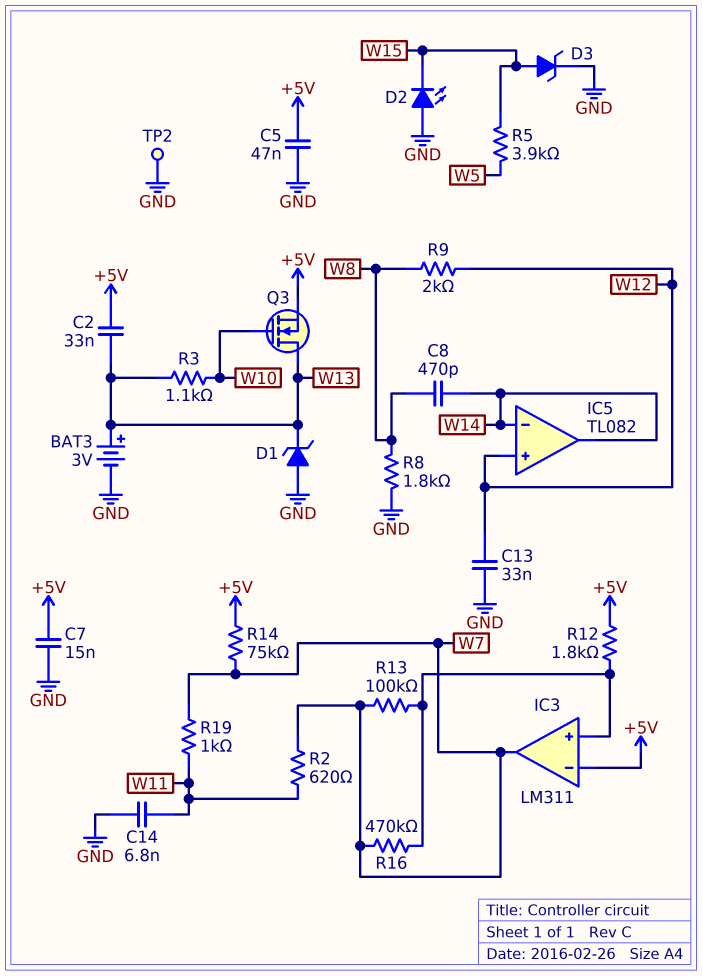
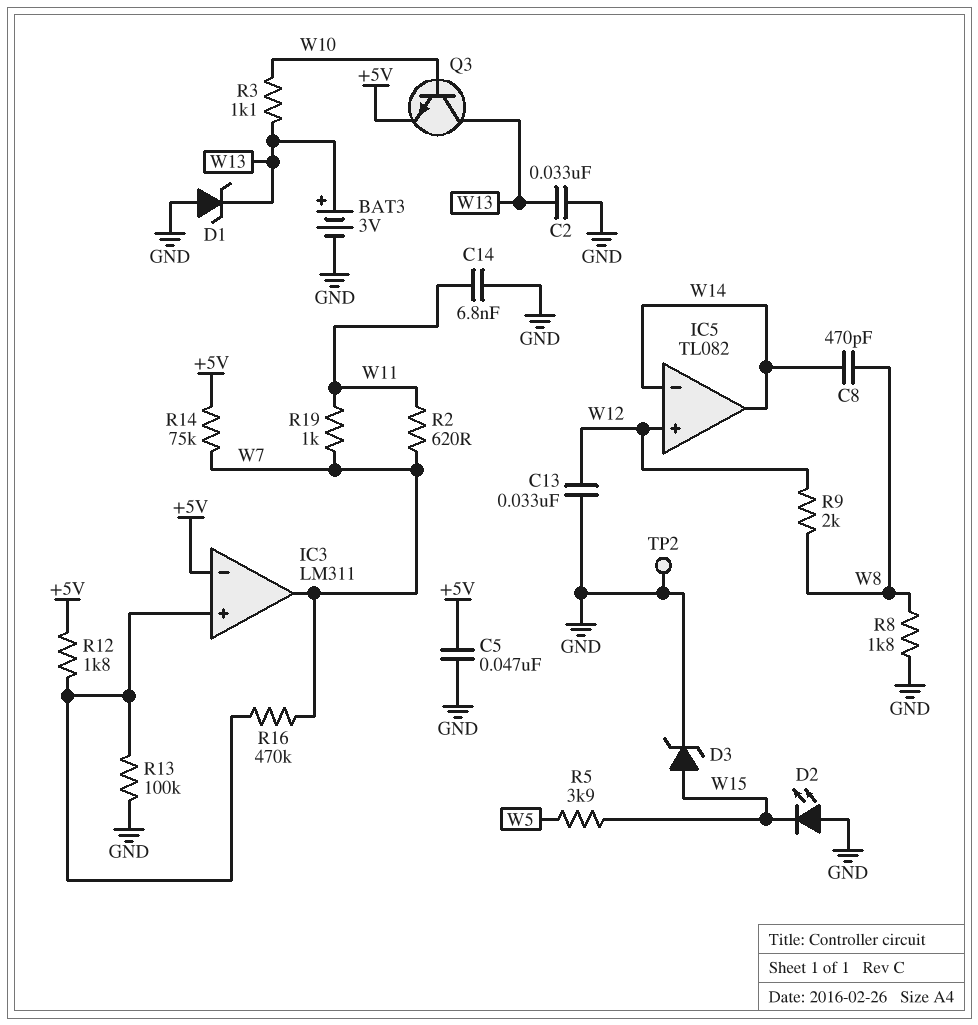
C2: 33nF (+5V, W13) -> 33nF (GND, W13)
C7: 15nF (+5V, GND) -> none
Q3: NMOS (G W10, D W13, S +5V) -> NPN (B W10, C W13, E +5V)
R13: 100k (IC3/in+, W7) -> 100k (GND, IC3/in+)

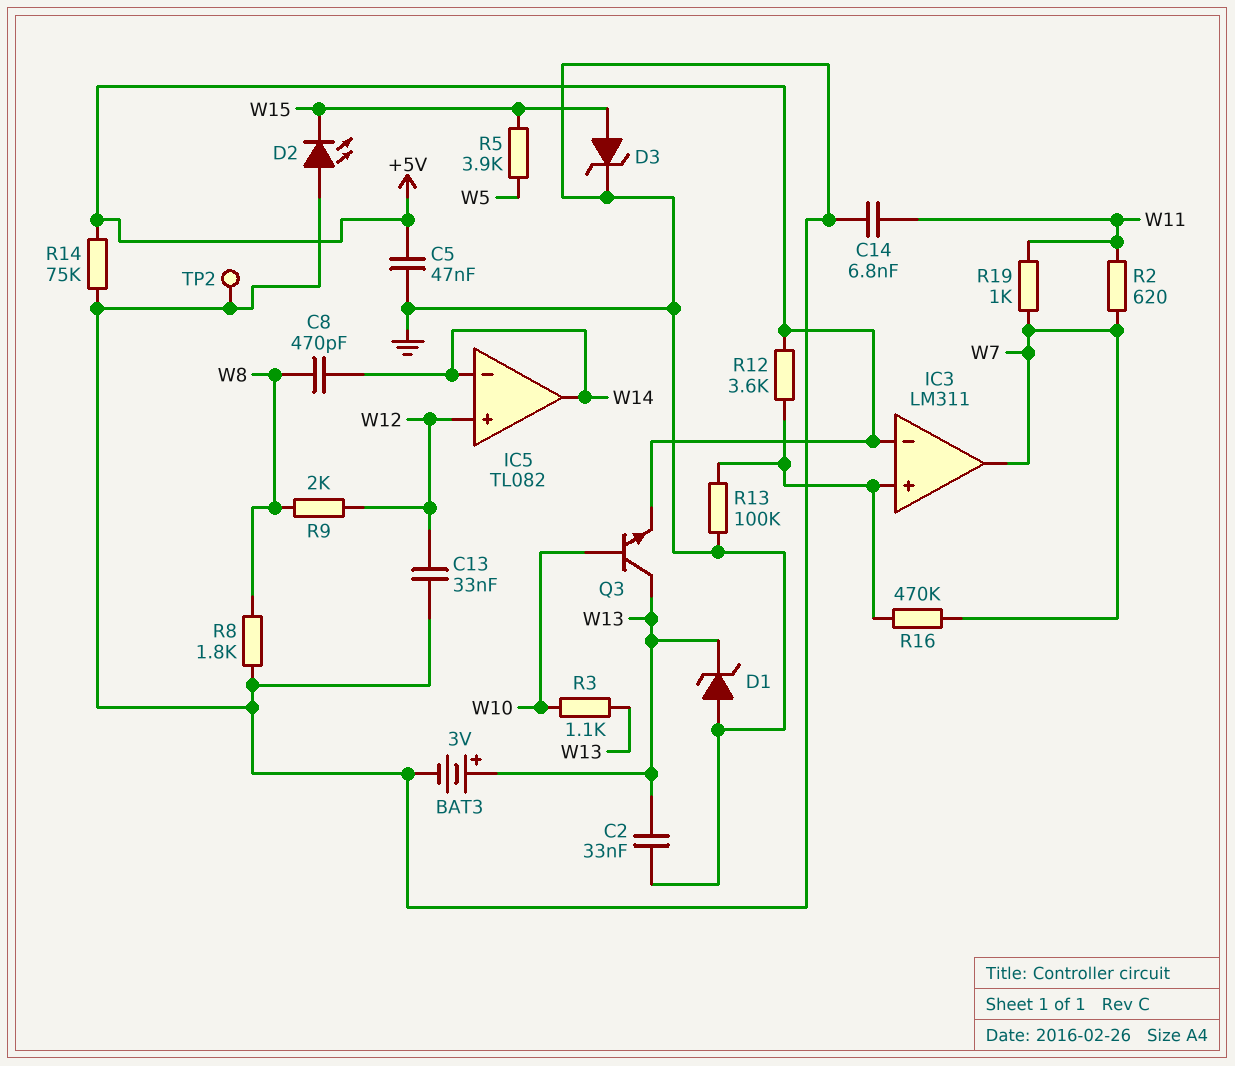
R12: 1.8k (+5V, IC3/in+) -> 3.6k (+5V, IC3/in+)
R14: 75k (+5V, W7) -> 75k (+5V, GND)

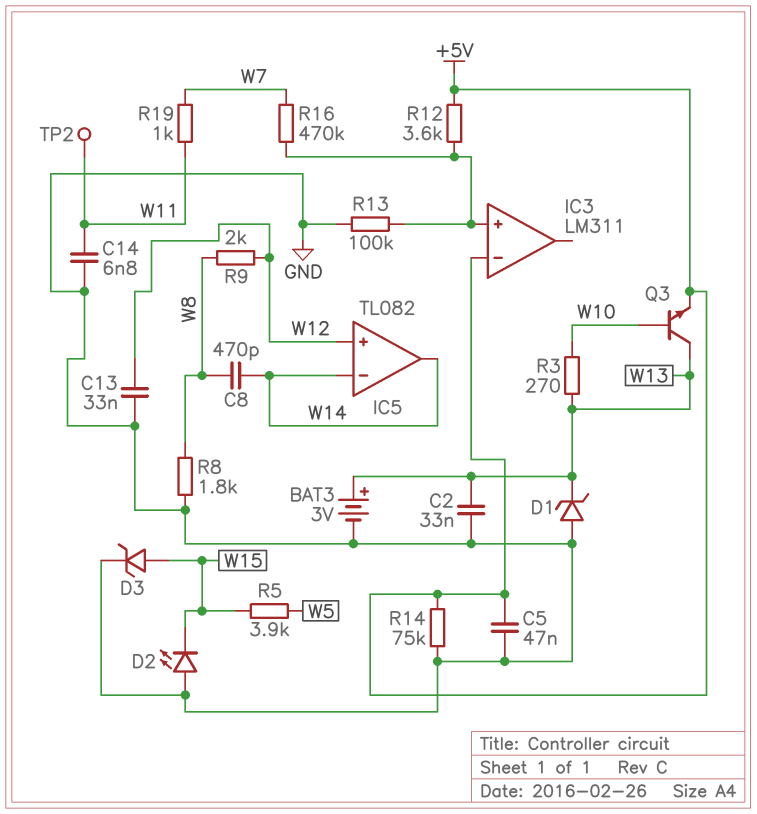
IC3 pin out: W7 -> none
R2: 620 (W7, W11) -> none
R3: 1.1k (W10, W13) -> 270 (W10, W13)
TP2: test point (GND) -> test point (W11)

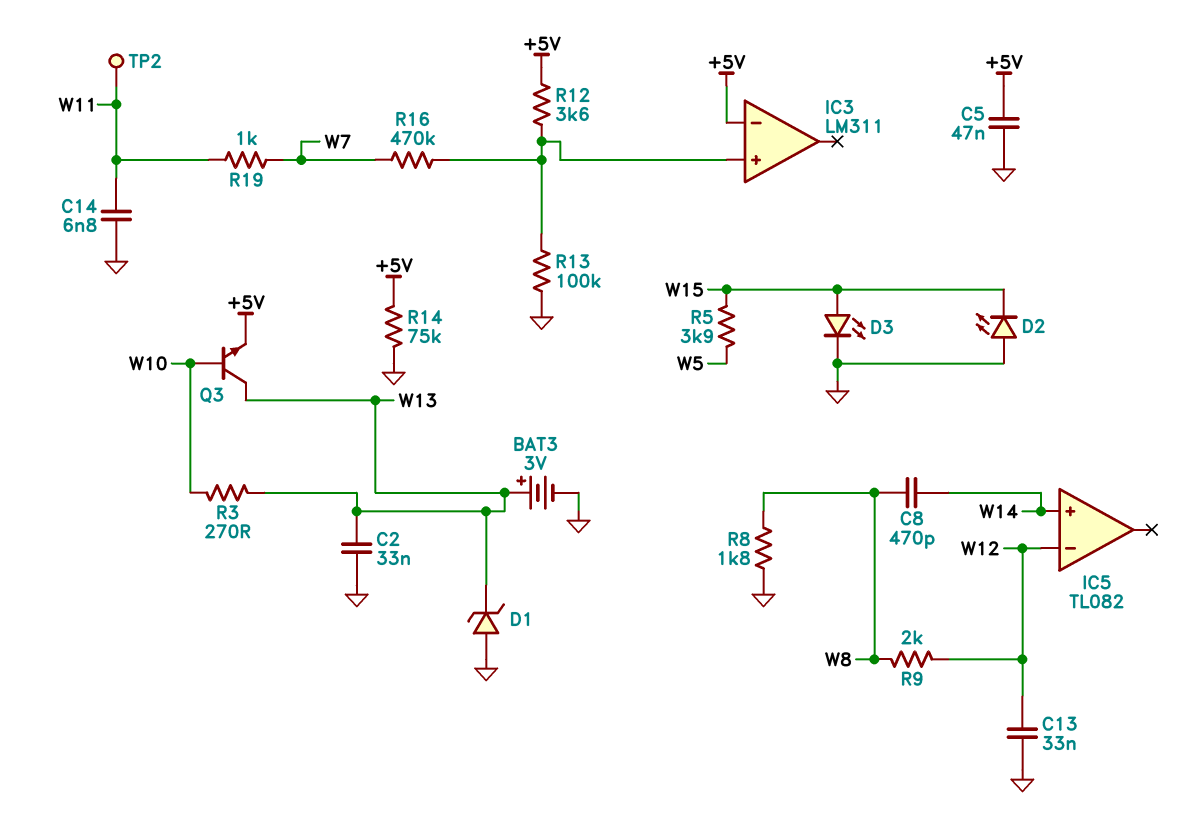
D3: zener (A W15, K GND) -> LED (A W15, K GND)
IC5 pin in+: W12 -> W14
IC5 pin in-: W14 -> W12
IC5 pin out: W14 -> none

